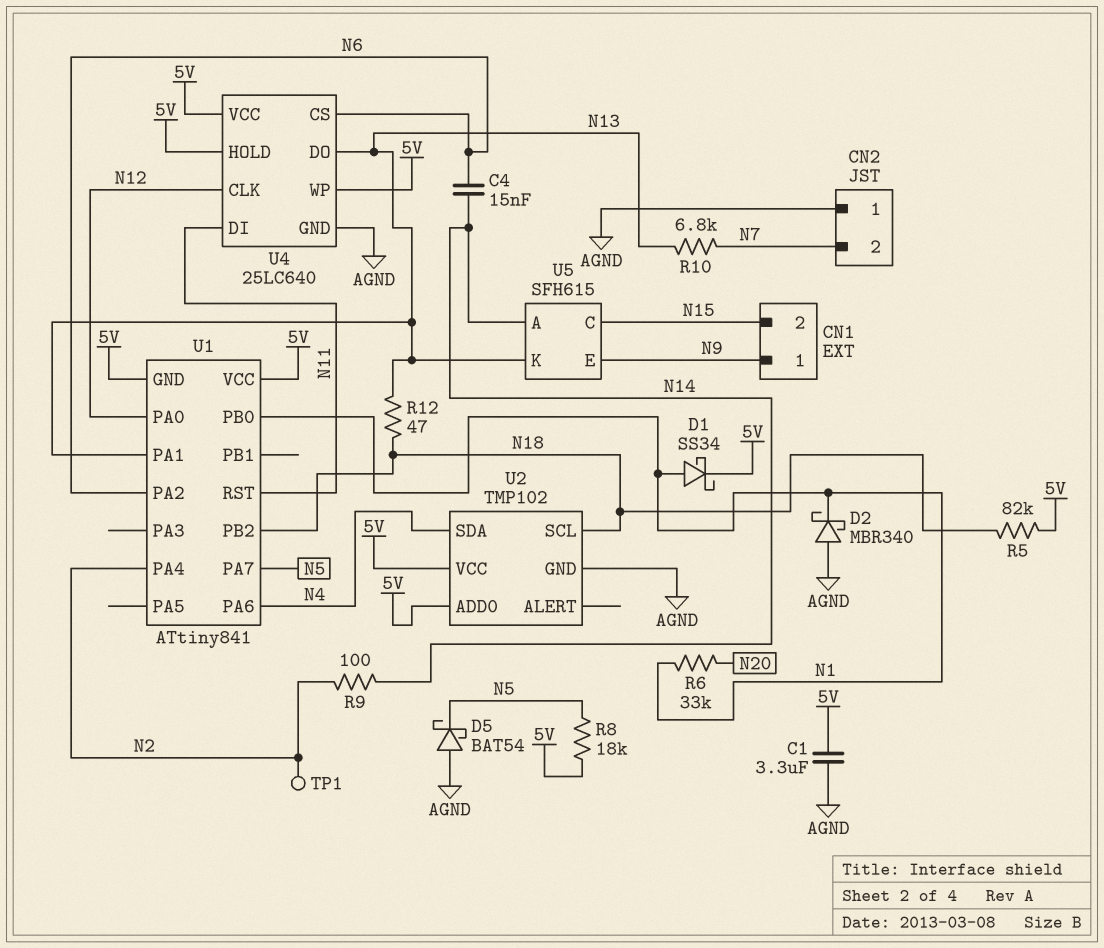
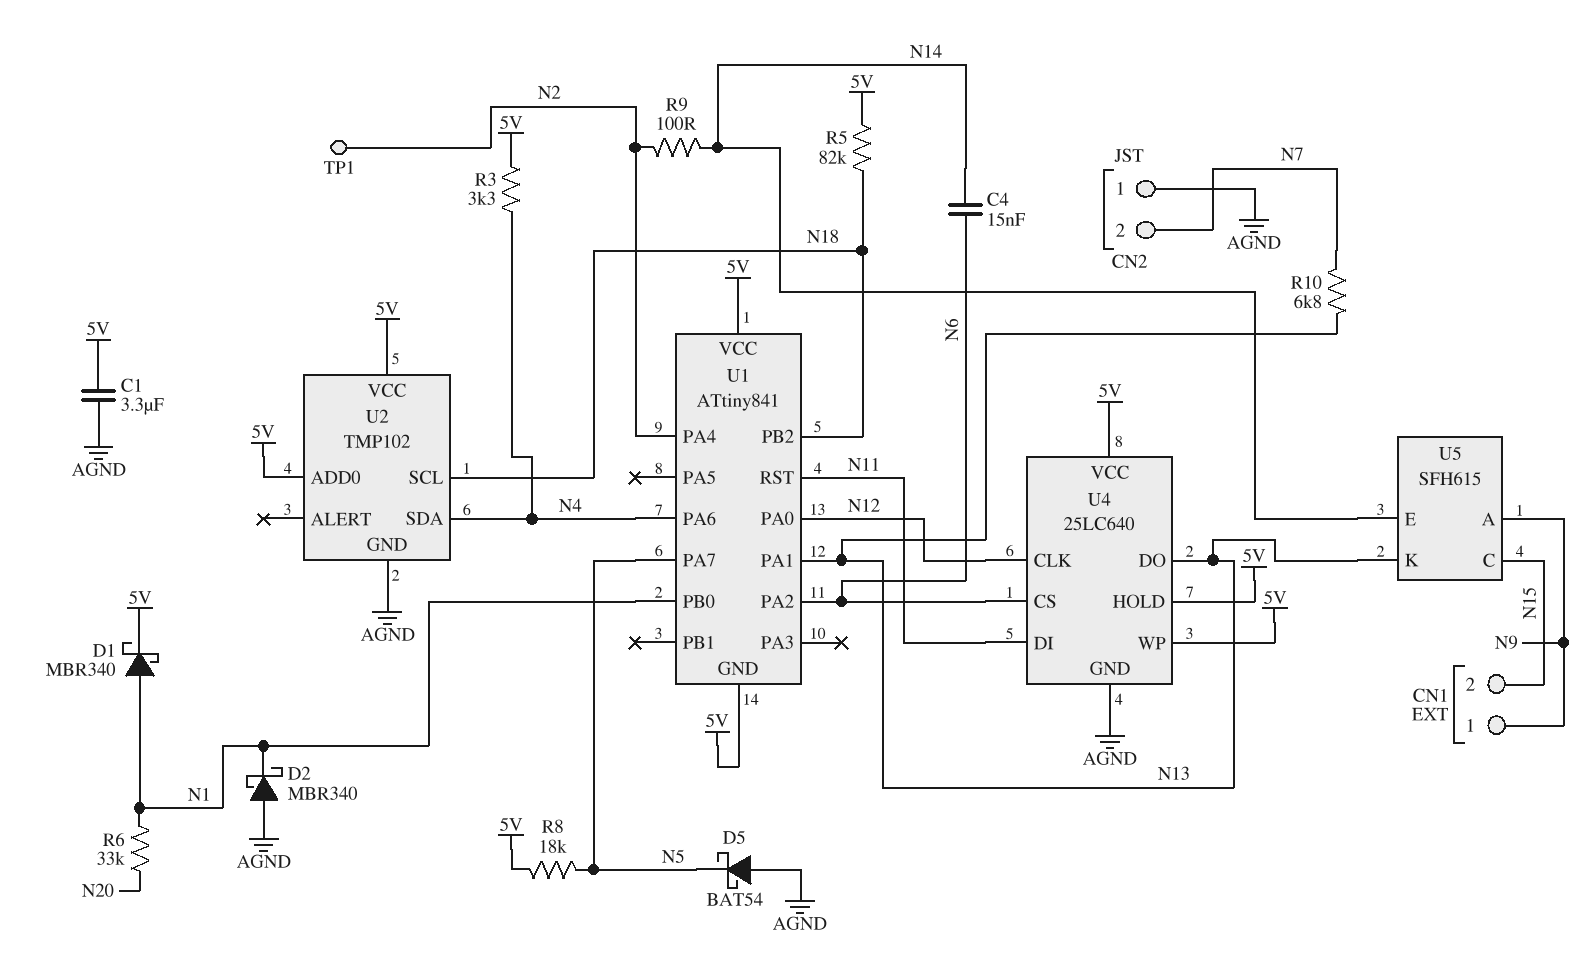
D1: schottky SS34 (A N1, K 5V) -> schottky MBR340 (A N1, K 5V)
R3: none -> 3.3k (5V, N4)
R12: 47 (N13, N18) -> none
U5 pin A: N14 -> N9
U5 pin E: N9 -> N14

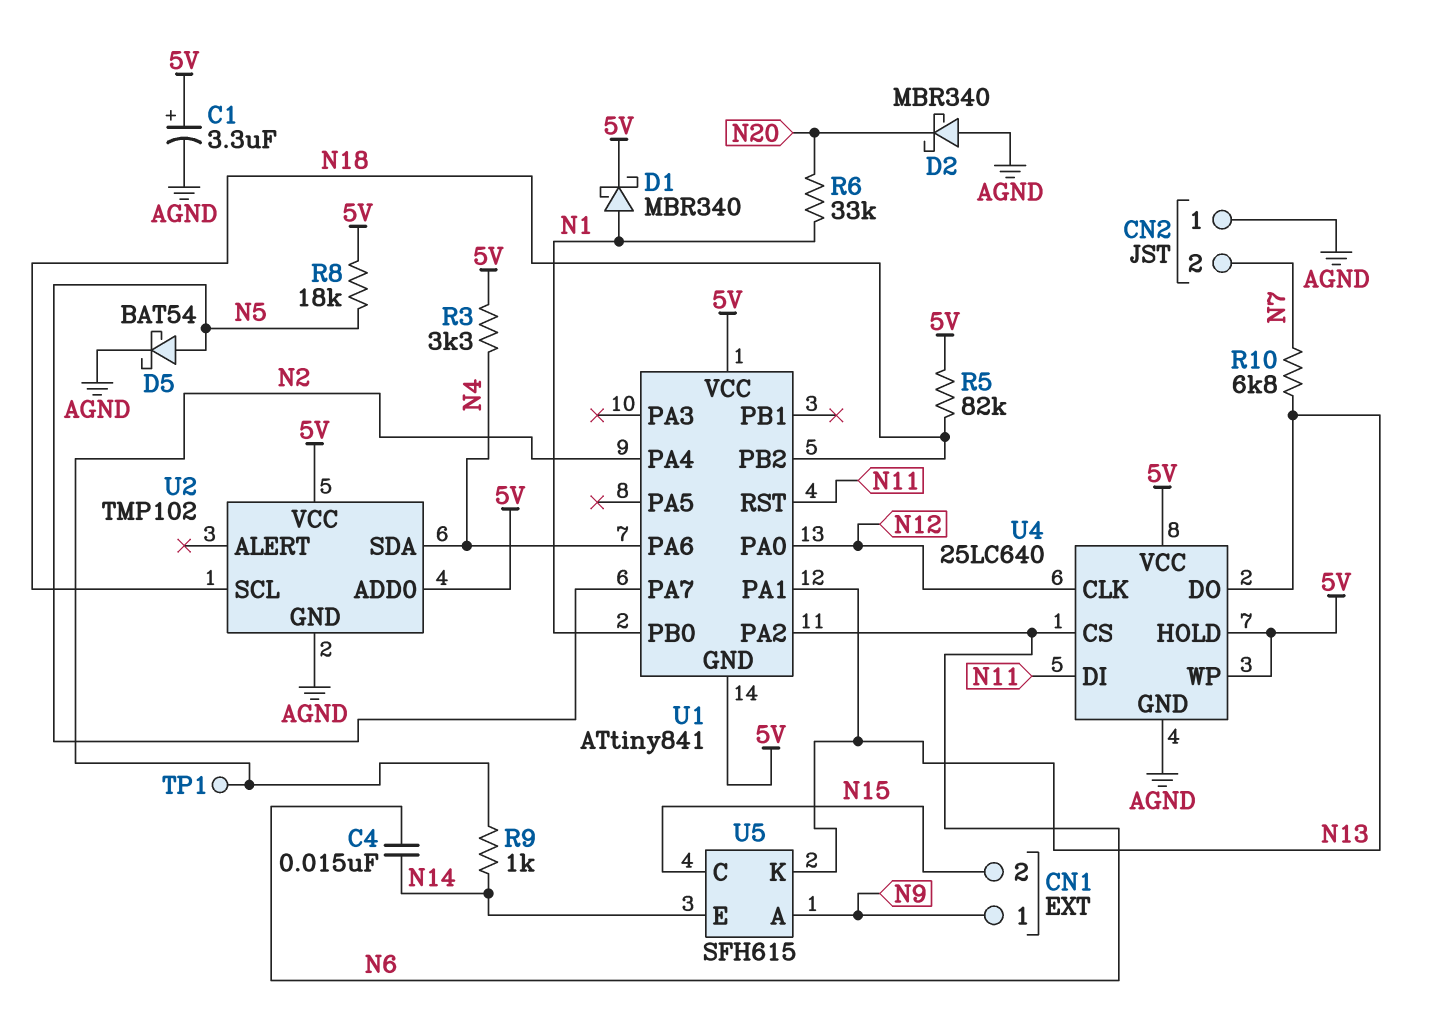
C1: 3.3uF (5V, AGND) -> 3.3uF (plus 5V, minus AGND)
D2: schottky MBR340 (A AGND, K N1) -> schottky MBR340 (A AGND, K N20)
D5: schottky BAT54 (A AGND, K N5) -> schottky BAT54 (A N5, K AGND)
R9: 100 (N2, N14) -> 1k (N2, N14)

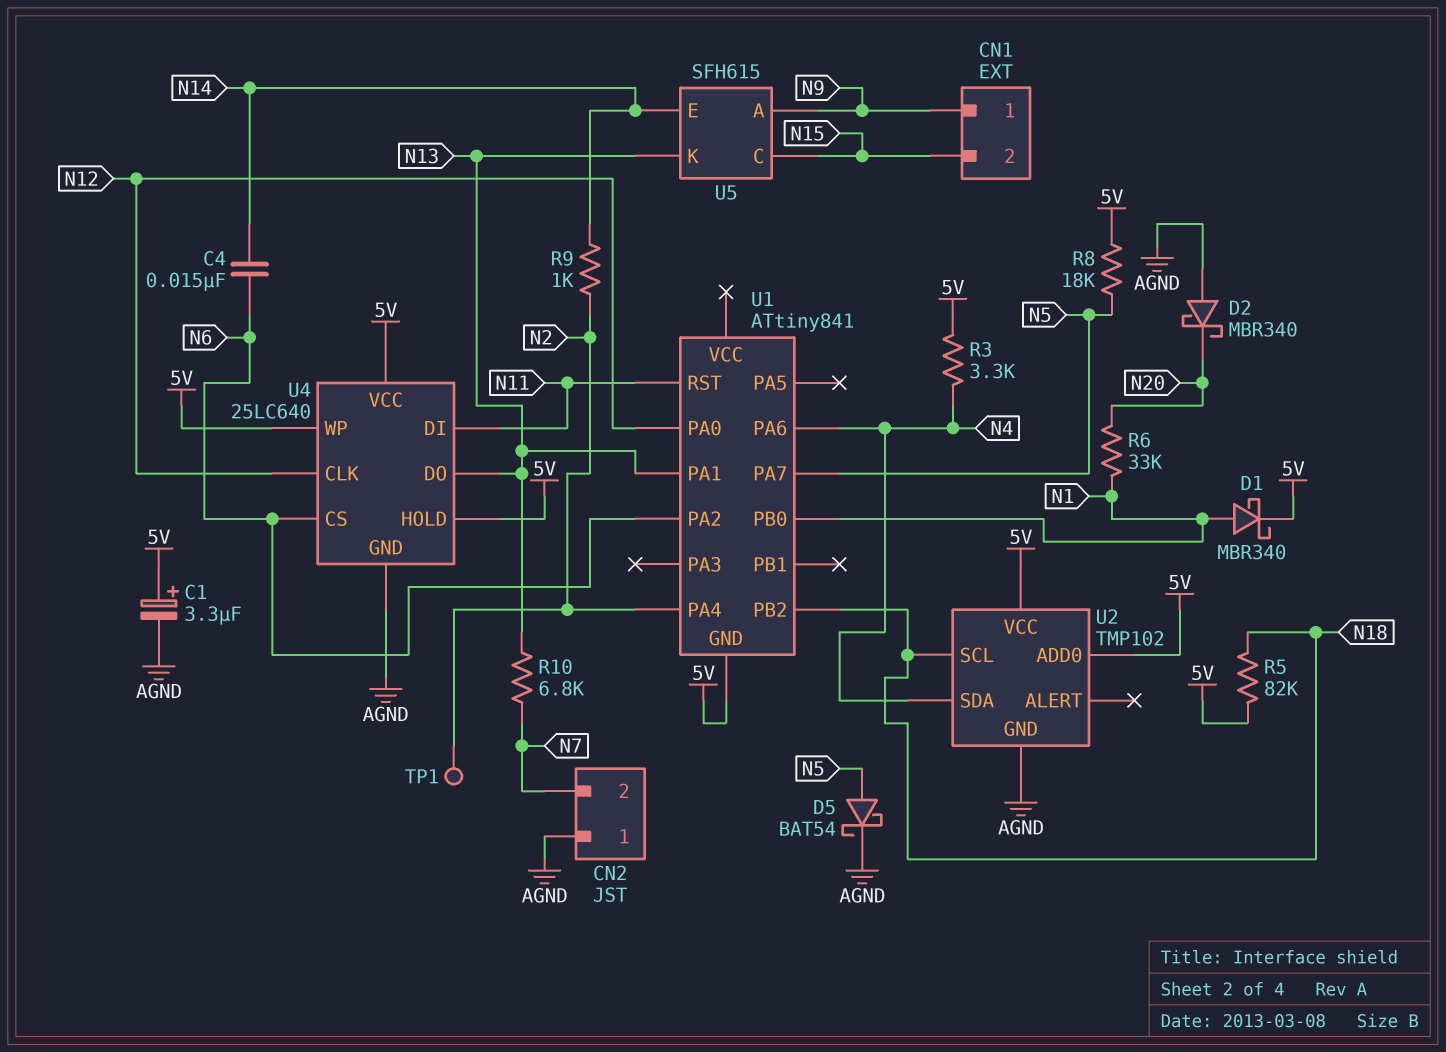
U1 pin VCC: 5V -> none

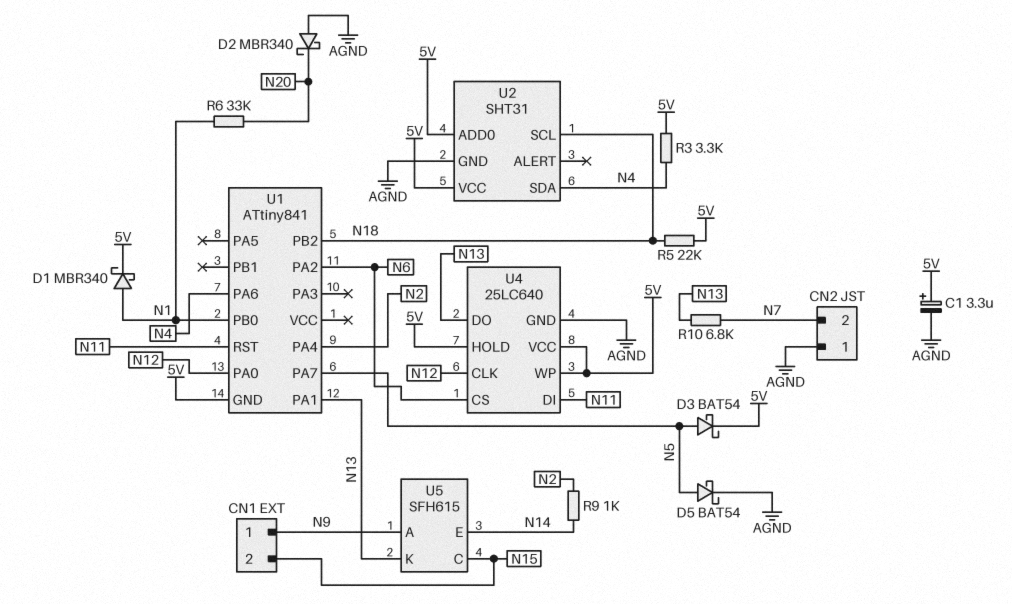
C4: 15nF (N6, N14) -> none
D3: none -> schottky BAT54 (A N5, K 5V)
R5: 82k (5V, N18) -> 22k (5V, N18)
R8: 18k (5V, N5) -> none
TP1: test point (N2) -> none
U2: TMP102 -> SHT31

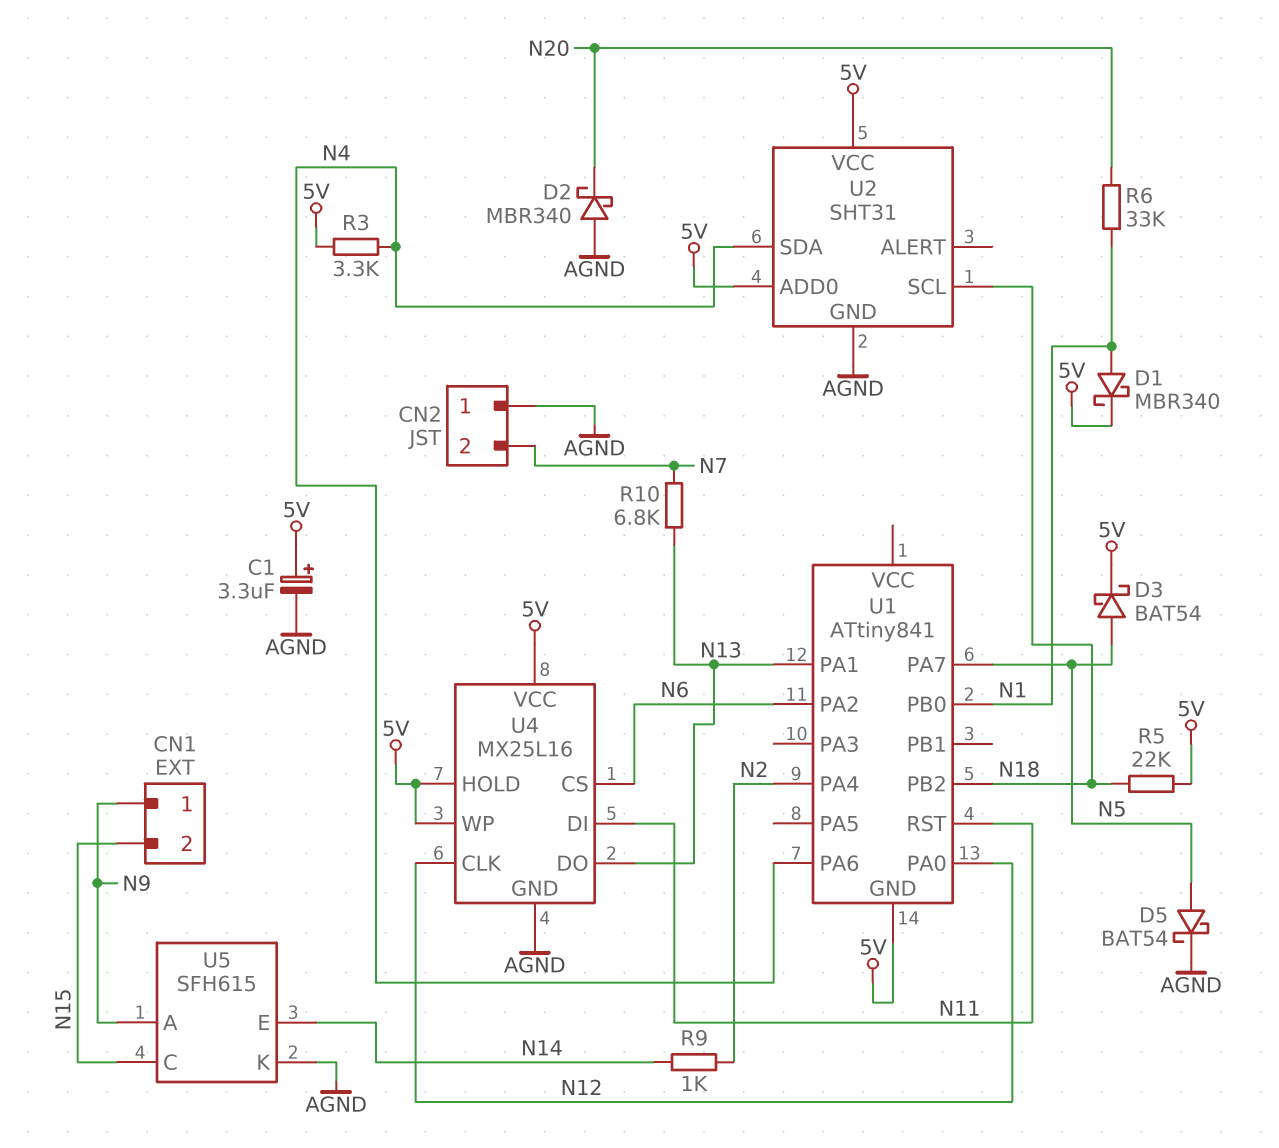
U4: 25LC640 -> MX25L16
U5 pin K: N13 -> AGND

